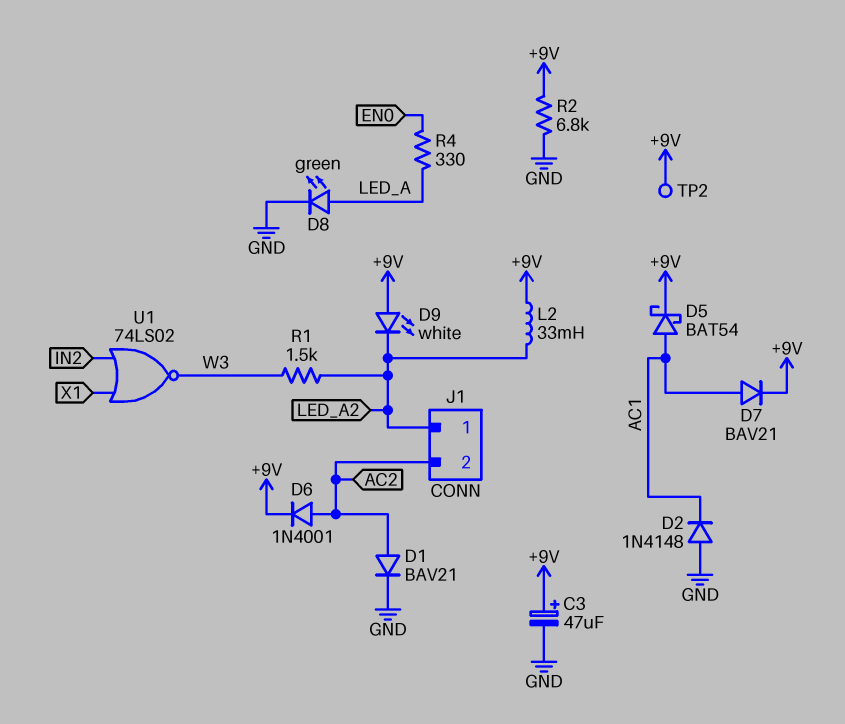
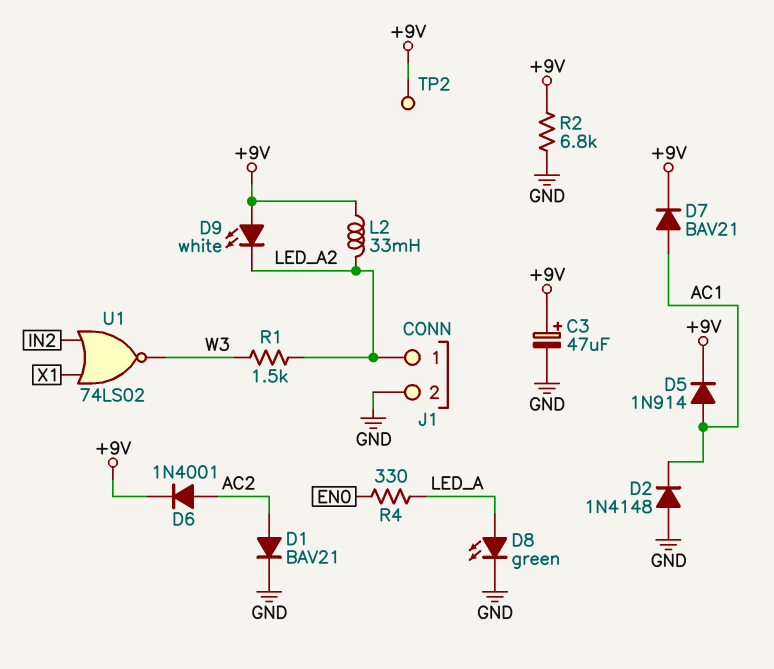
D5: schottky BAT54 (A AC1, K +9V) -> diode 1N914 (A AC1, K +9V)
J1 pin 2: AC2 -> GND

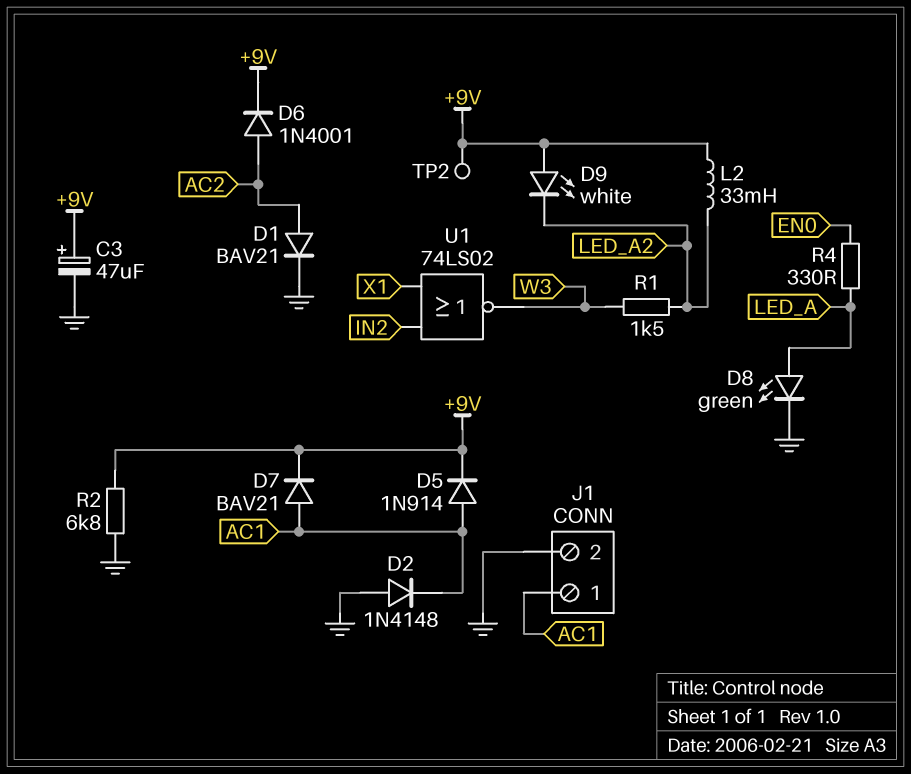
J1 pin 1: LED_A2 -> AC1

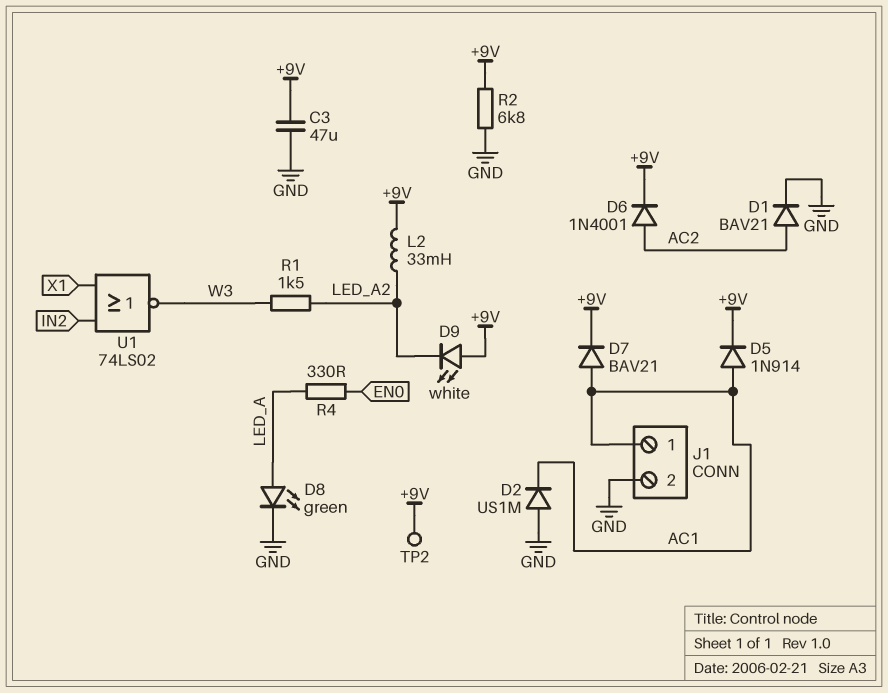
C3: 47uF (plus +9V, minus GND) -> 47uF (+9V, GND)
D2: diode 1N4148 (A GND, K AC1) -> diode US1M (A GND, K AC1)

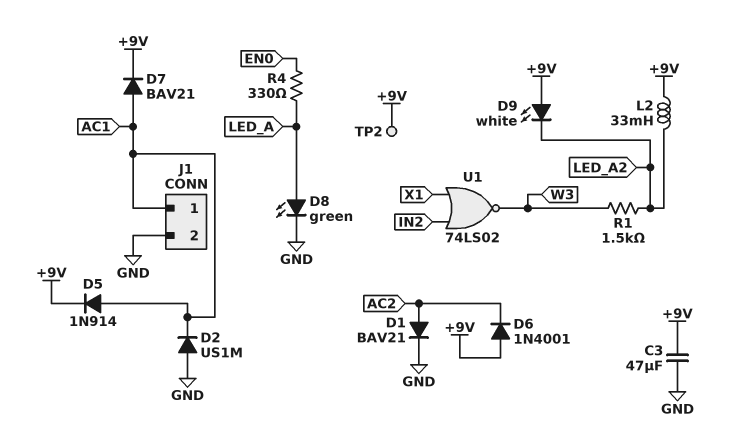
D6: diode 1N4001 (A AC2, K +9V) -> diode 1N4001 (A +9V, K AC2)
R2: 6.8k (+9V, GND) -> none

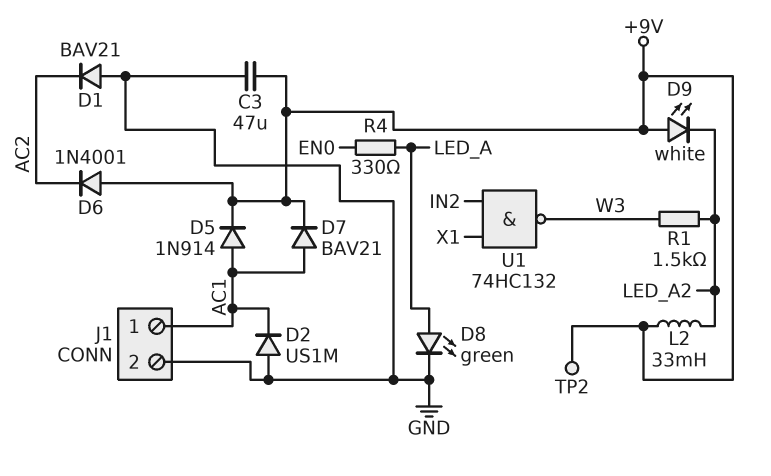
D1: diode BAV21 (A AC2, K GND) -> diode BAV21 (A GND, K AC2)
U1: NOR 74LS02 (in IN2, in X1, out W3) -> NAND 74HC132 (in IN2, in X1, out W3)

